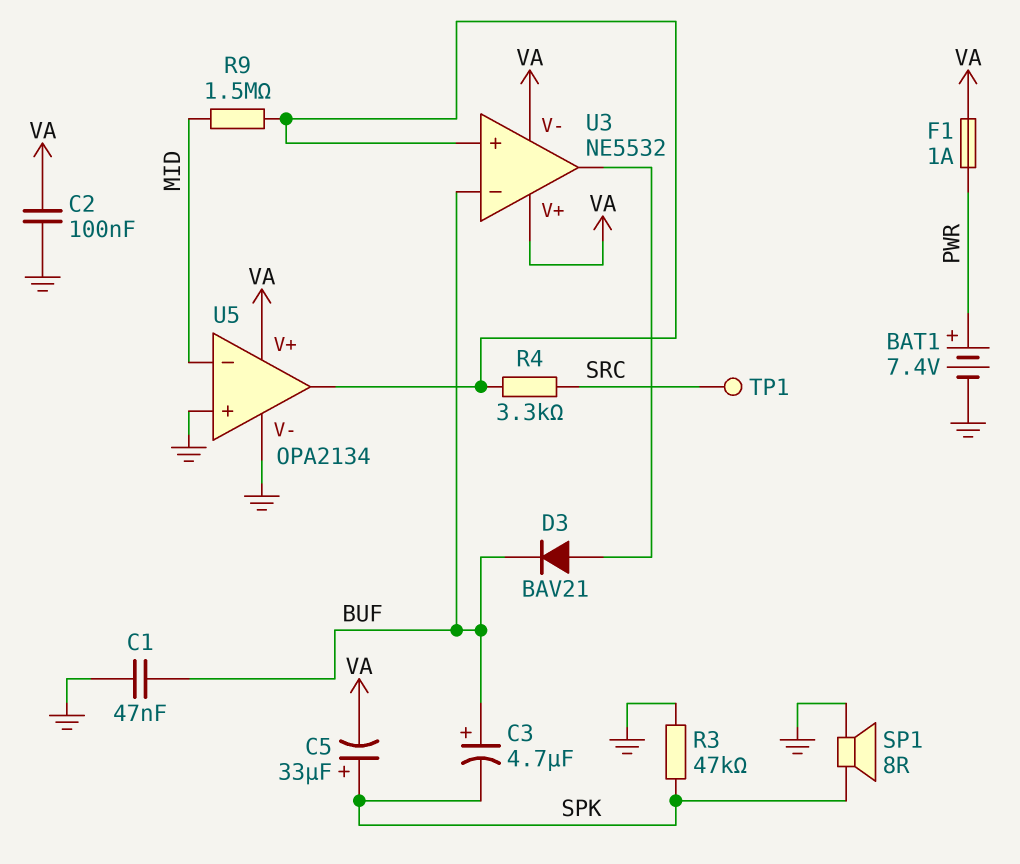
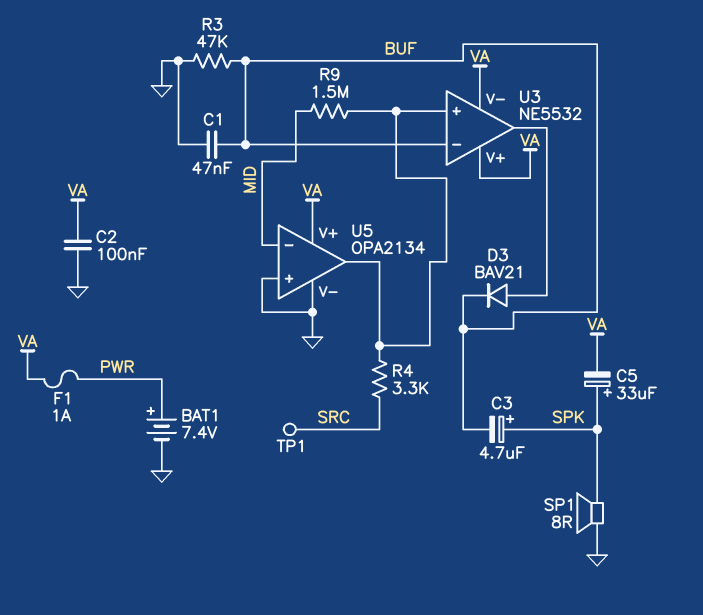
C3: 4.7uF (plus BUF, minus SPK) -> 4.7uF (plus SPK, minus BUF)
R3: 47k (GND, SPK) -> 47k (BUF, GND)

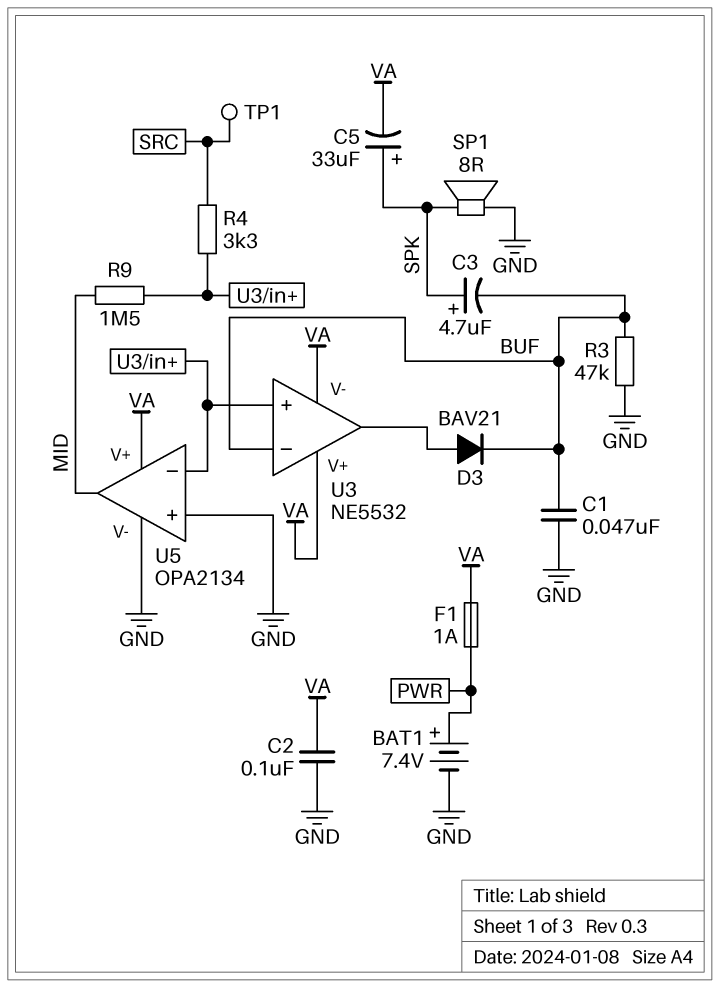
U5 pin in-: MID -> U3/in+
U5 pin out: U3/in+ -> MID

